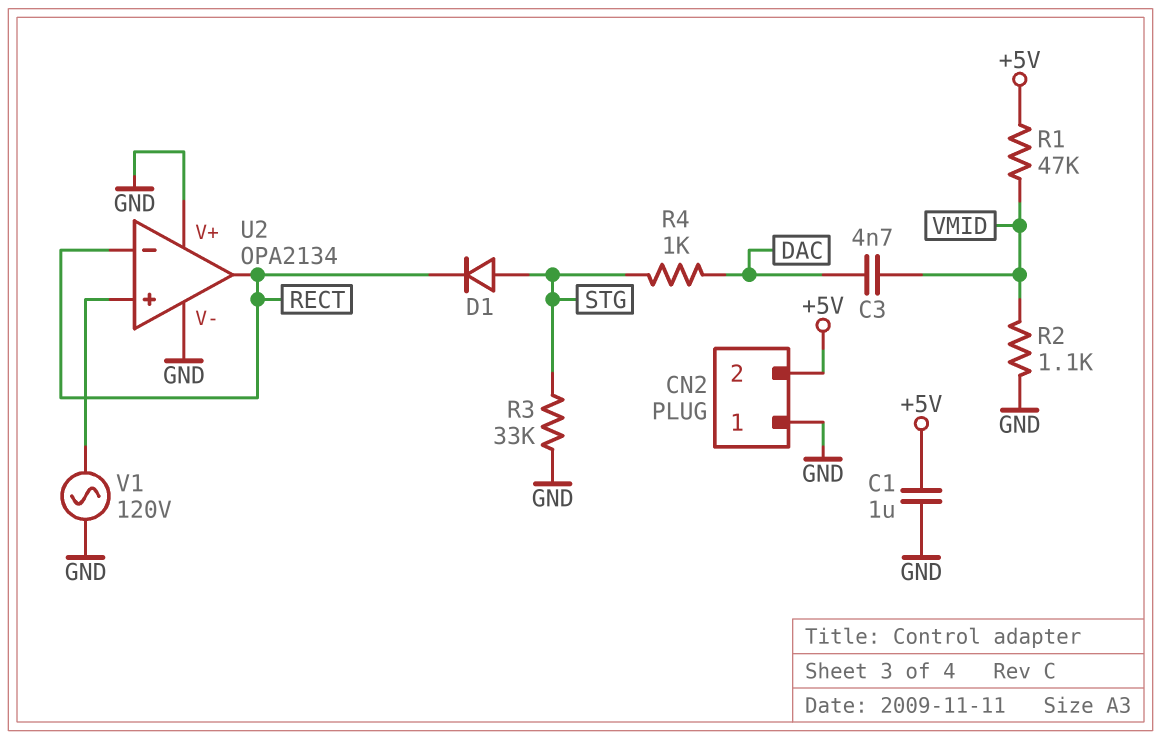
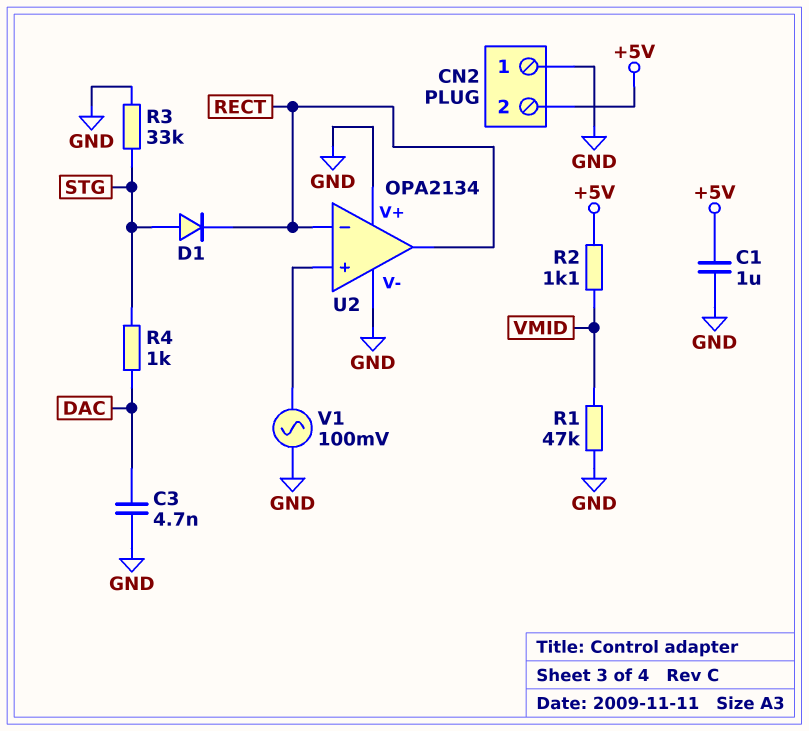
C3: 4.7nF (DAC, VMID) -> 4.7nF (DAC, GND)
R1: 47k (+5V, VMID) -> 47k (GND, VMID)
R2: 1.1k (GND, VMID) -> 1.1k (+5V, VMID)
V1: AC 120V (GND, U2/in+) -> AC 100mV (GND, U2/in+)

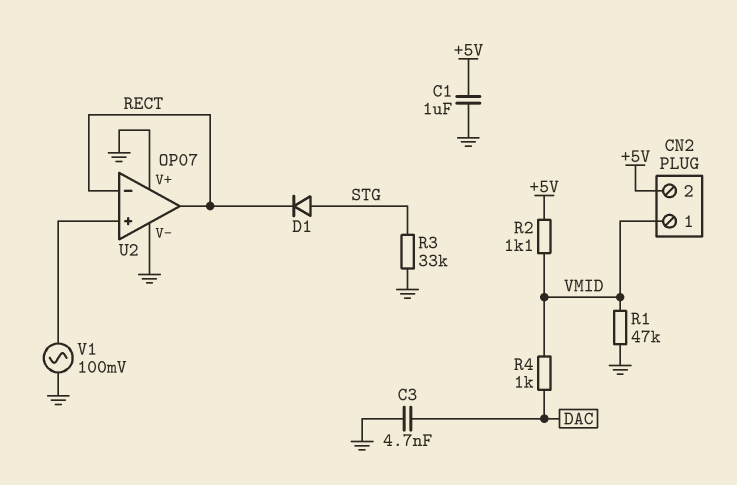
CN2 pin 1: GND -> VMID
R4: 1k (DAC, STG) -> 1k (DAC, VMID)
U2: OPA2134 -> OP07

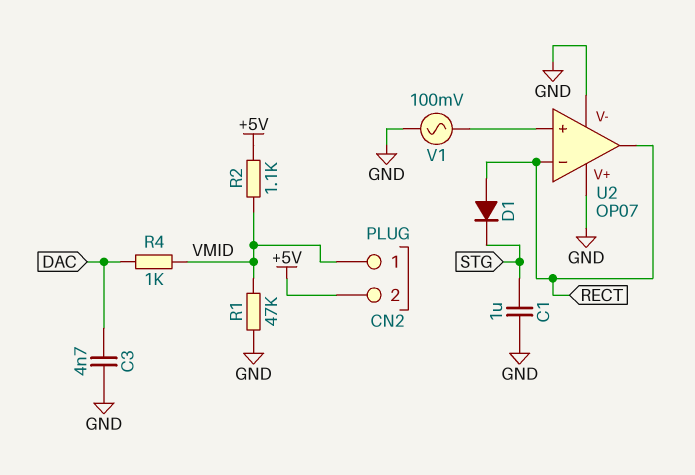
C1: 1uF (+5V, GND) -> 1uF (GND, STG)
D1: diode (A STG, K RECT) -> diode (A RECT, K STG)
R3: 33k (GND, STG) -> none

